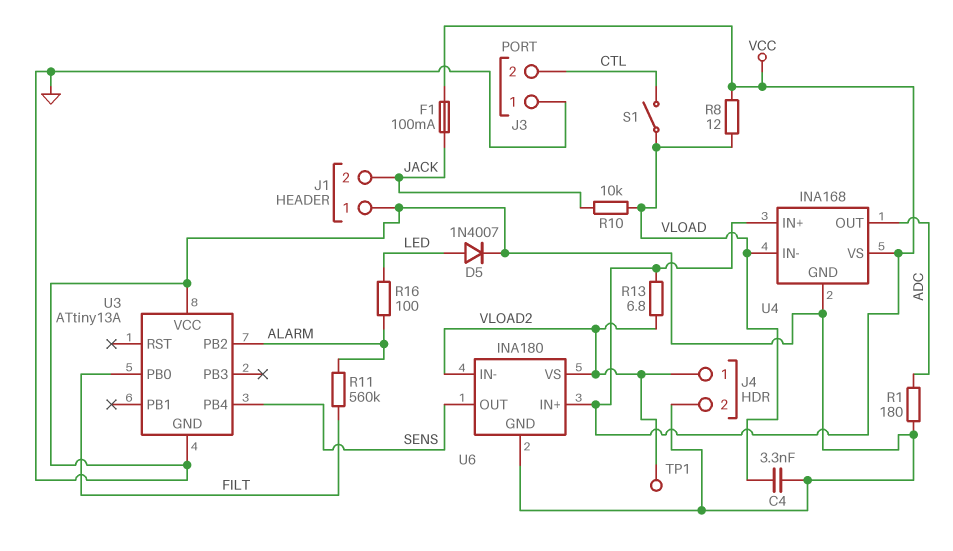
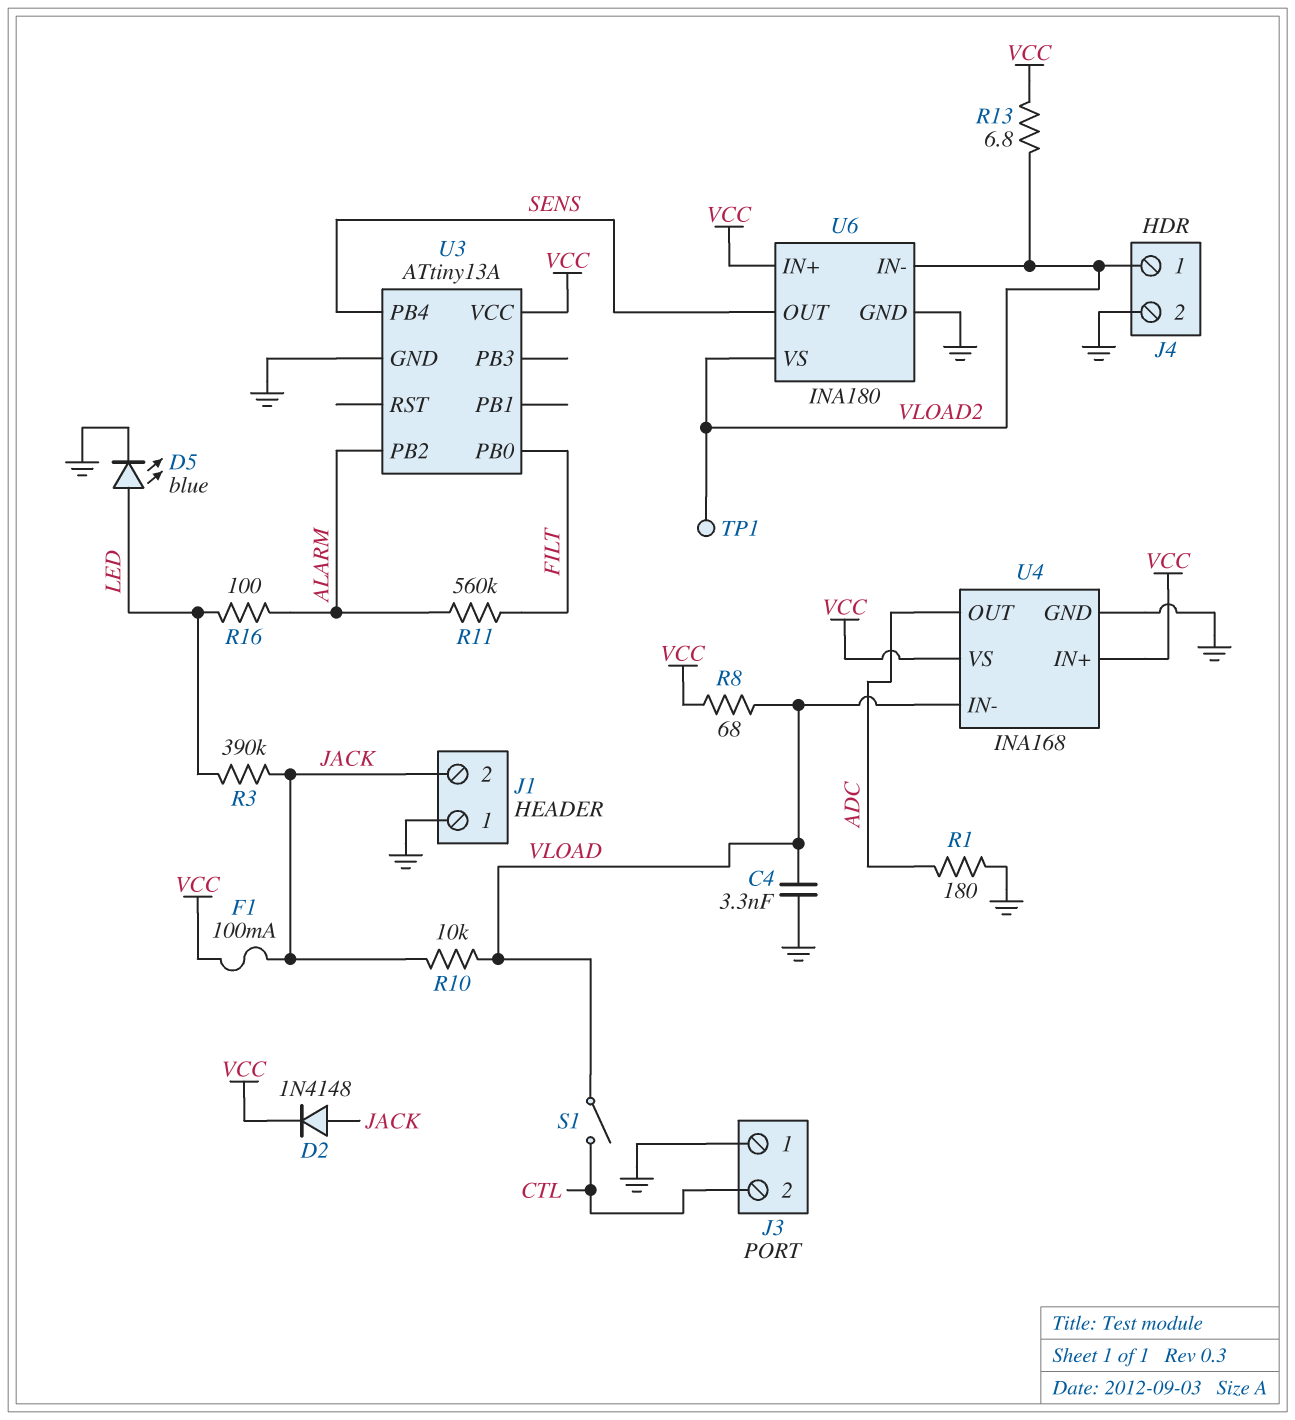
D2: none -> diode 1N4148 (A JACK, K VCC)
D5: diode 1N4007 (A LED, K GND) -> LED blue (A LED, K GND)
R3: none -> 390k (JACK, LED)
R8: 12 (VCC, VLOAD) -> 68 (VCC, VLOAD)
U3 pin VCC: GND -> VCC

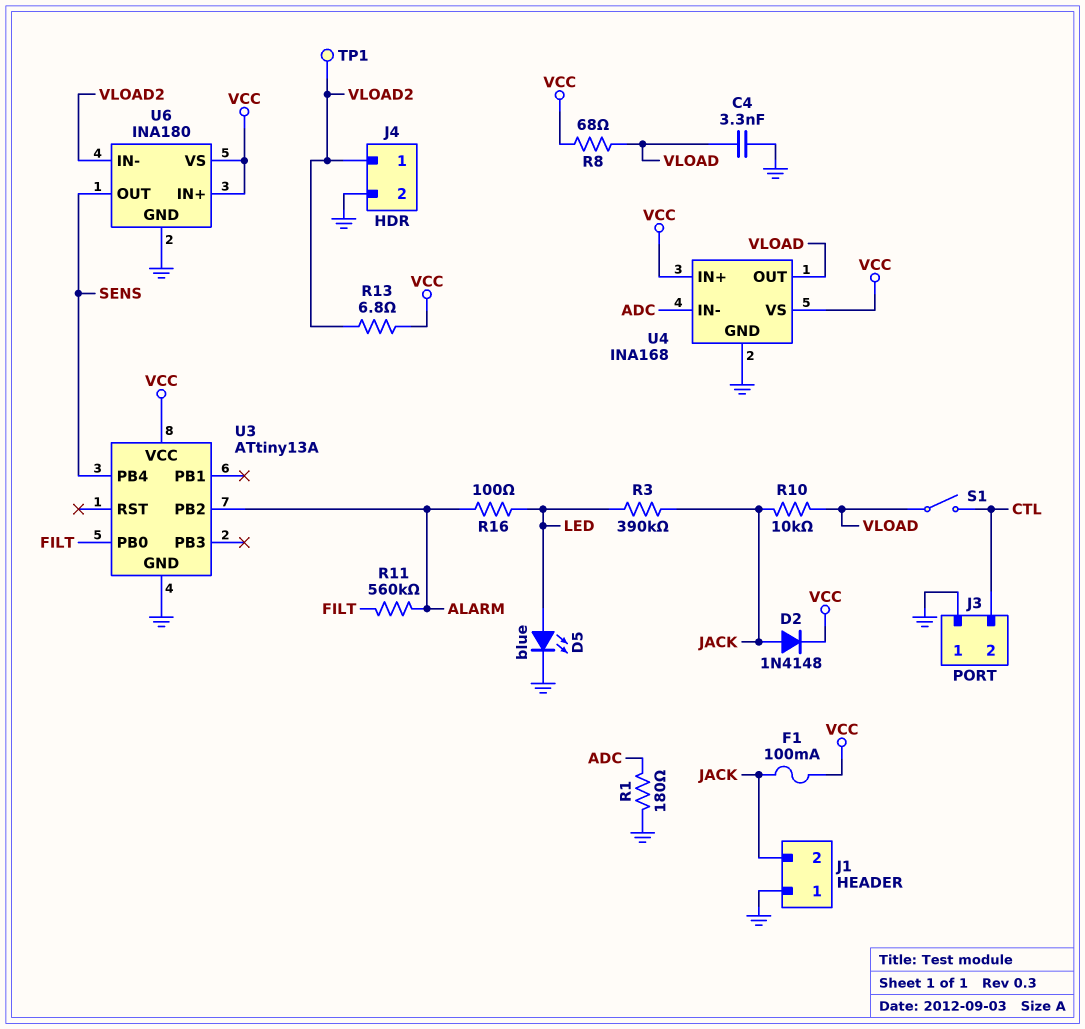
U4 pin IN-: VLOAD -> ADC
U4 pin OUT: ADC -> VLOAD
U6 pin VS: VLOAD2 -> VCC

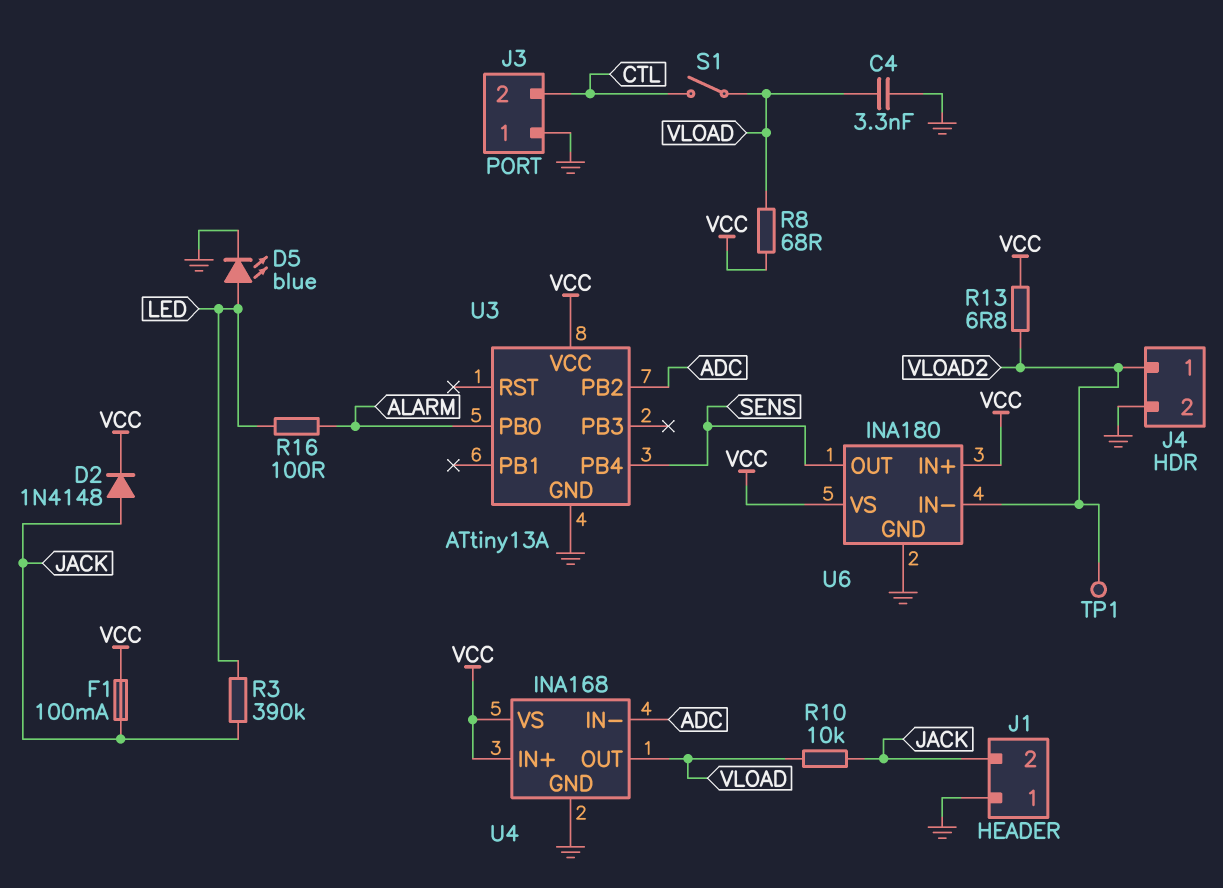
R1: 180 (ADC, GND) -> none
R11: 560k (ALARM, FILT) -> none
U3 pin PB0: FILT -> ALARM
U3 pin PB2: ALARM -> ADC

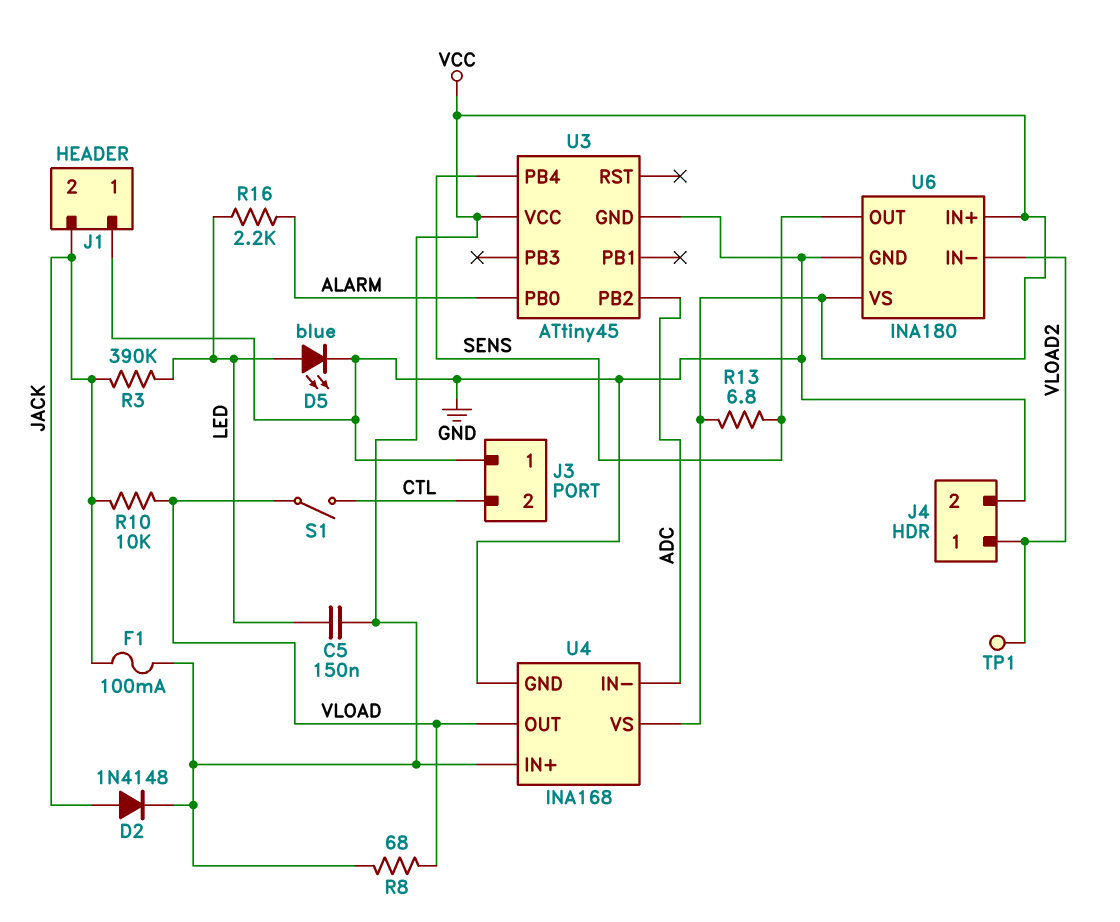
C4: 3.3nF (GND, VLOAD) -> none
C5: none -> 150nF (LED, VCC)
R13: 6.8 (VCC, VLOAD2) -> 6.8 (SENS, VCC)
R16: 100 (ALARM, LED) -> 2.2k (ALARM, LED)
U3: ATtiny13A -> ATtiny45

